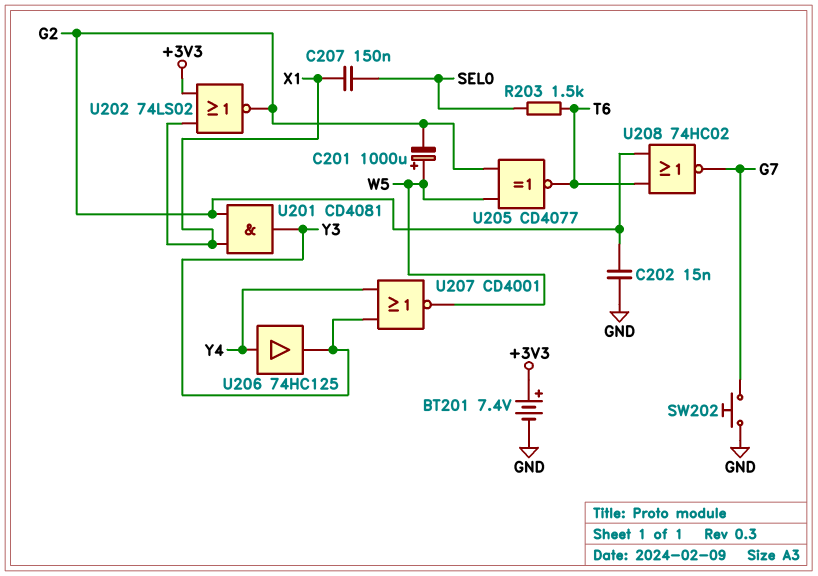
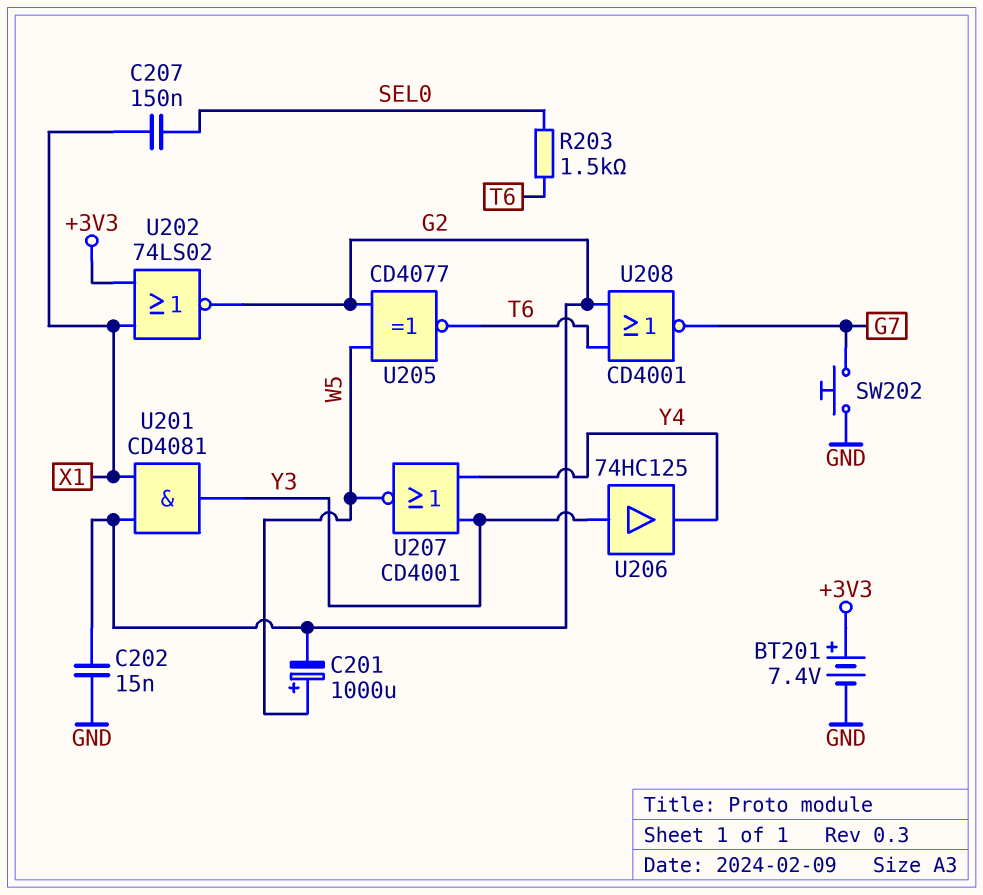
U206: buffer 74HC125 (in Y4, out Y3) -> buffer 74HC125 (in Y3, out Y4)
U208: NOR 74HC02 (in G2, in T6, out G7) -> NOR CD4001 (in G2, in T6, out G7)

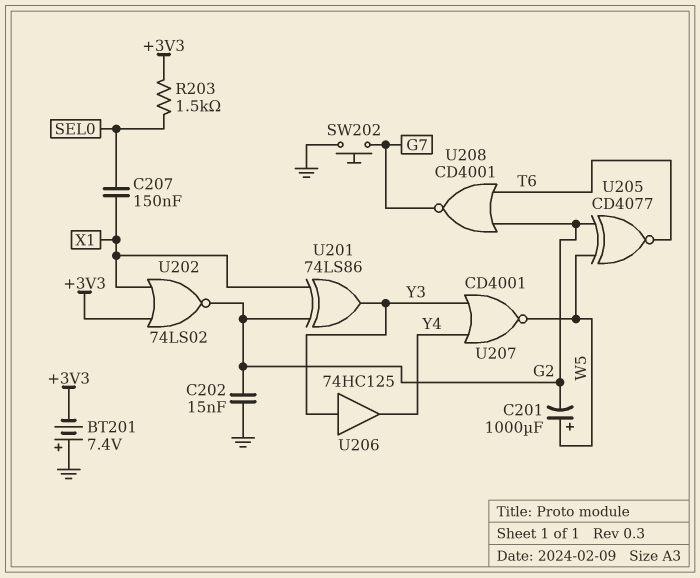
BT201: 7.4V (plus +3V3, minus GND) -> 7.4V (plus GND, minus +3V3)
R203: 1.5k (SEL0, T6) -> 1.5k (+3V3, SEL0)
U201: AND CD4081 (in G2, in X1, out Y3) -> XOR 74LS86 (in G2, in X1, out Y3)

